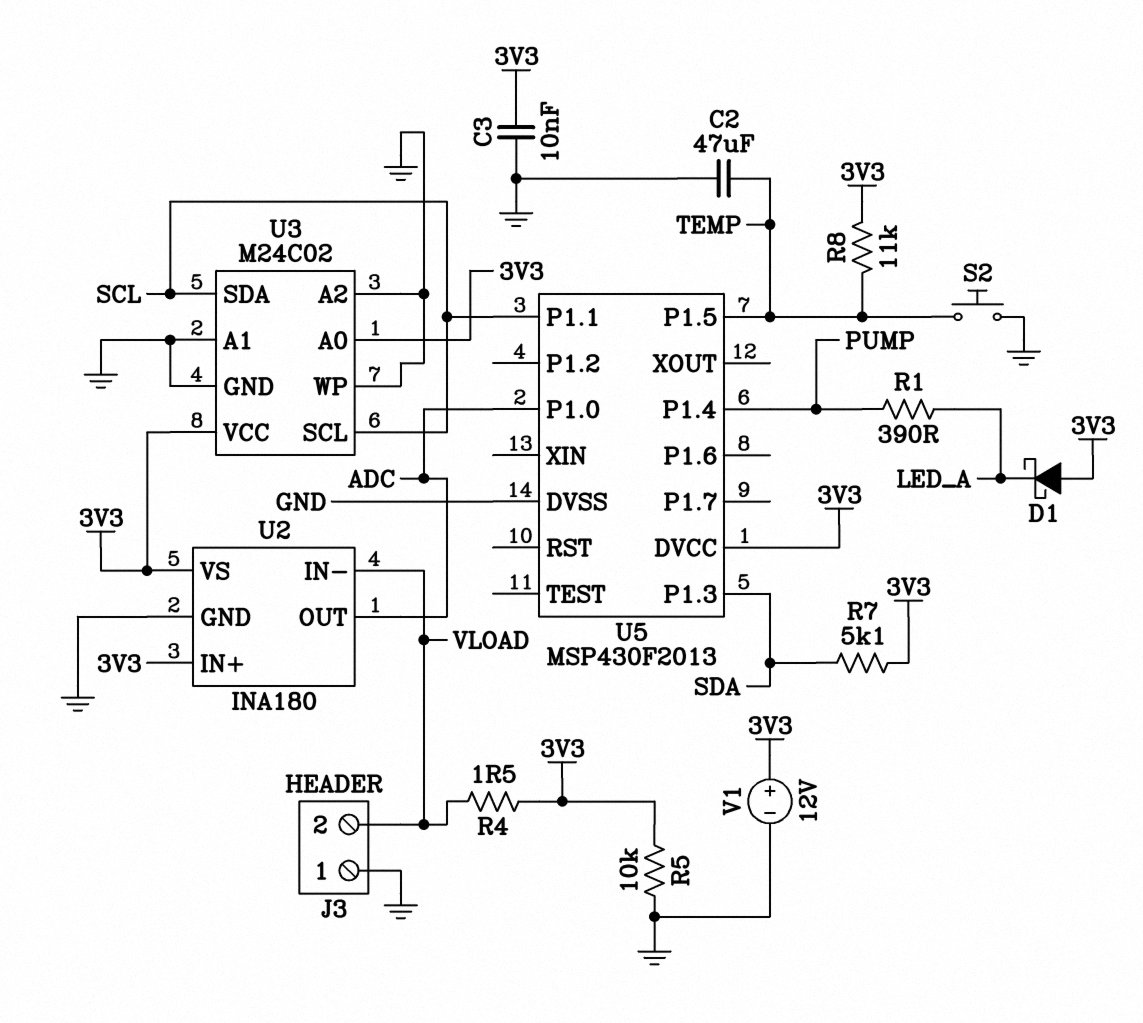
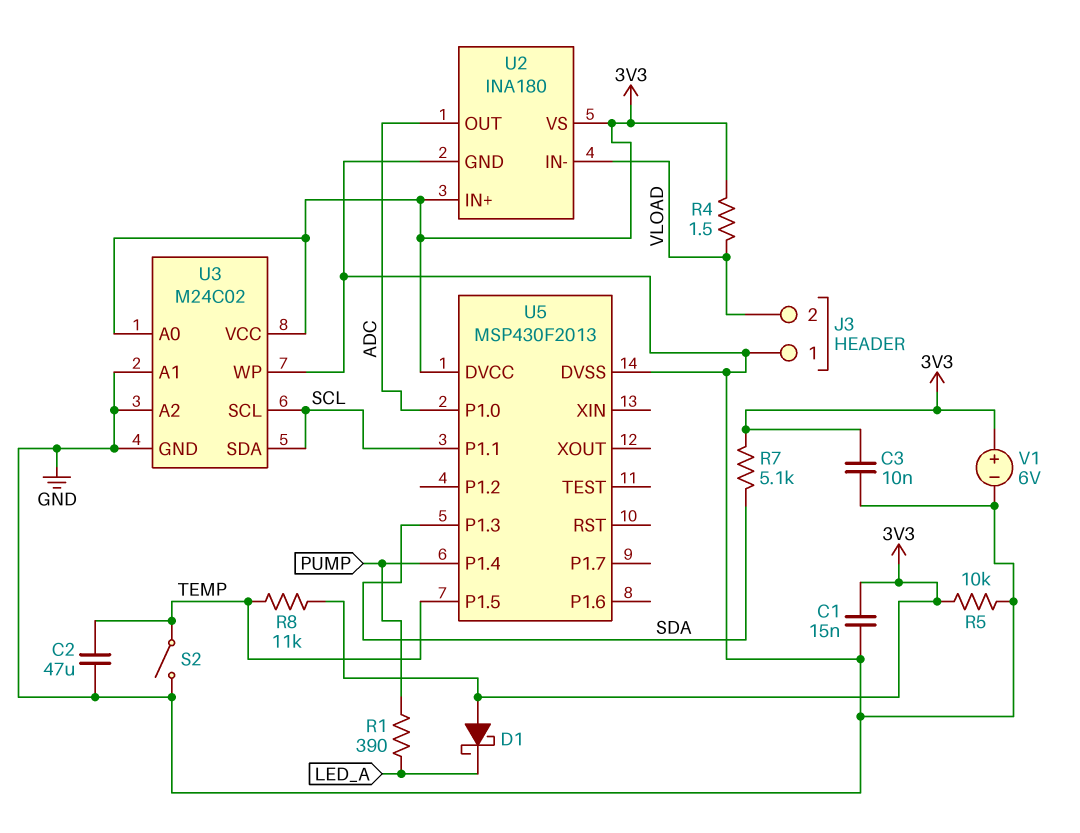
C1: none -> 15nF (3V3, GND)
S2: button (GND, TEMP) -> switch (GND, TEMP)
V1: 12V (plus 3V3, minus GND) -> 6V (plus 3V3, minus GND)

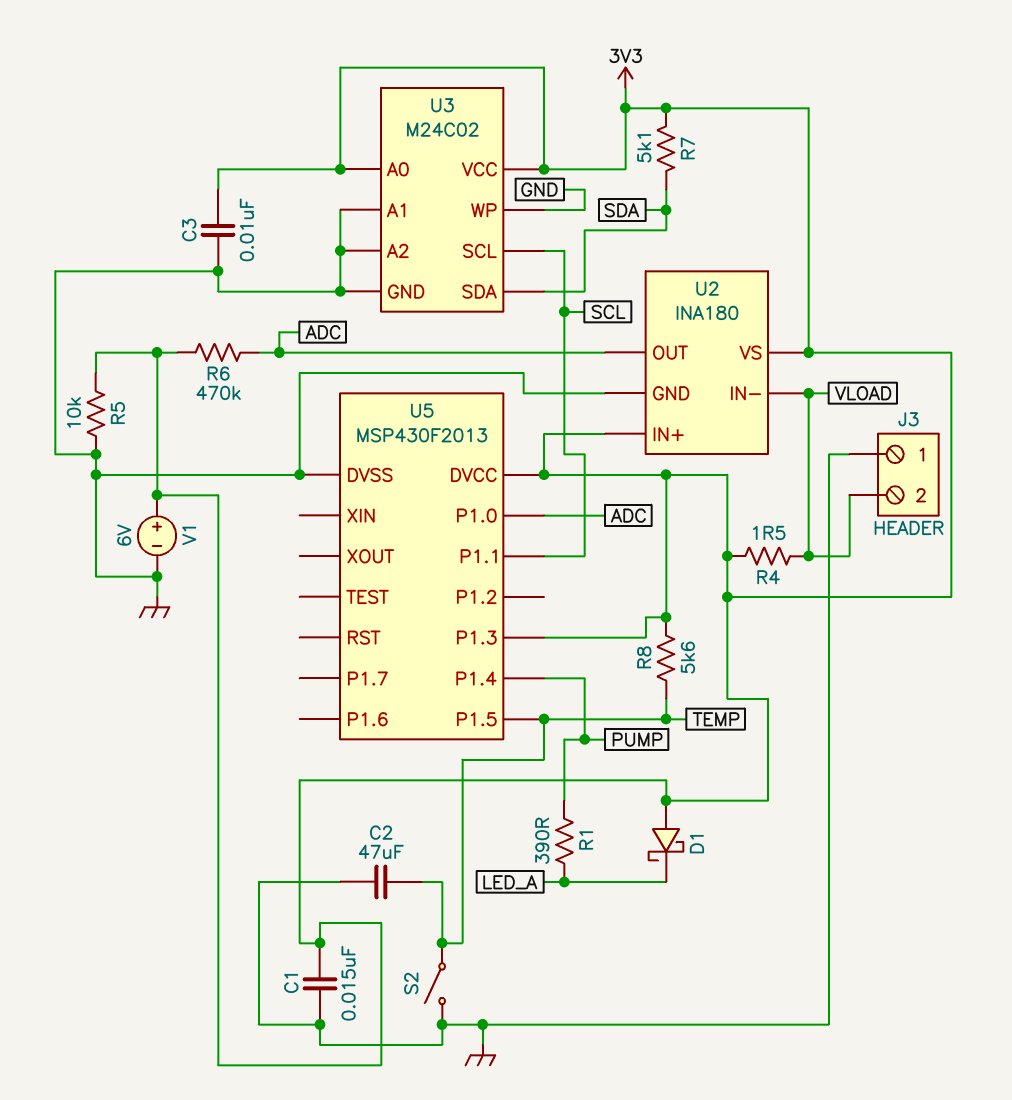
R6: none -> 470k (3V3, ADC)
R8: 11k (3V3, TEMP) -> 5.6k (3V3, TEMP)
U3 pin SDA: SCL -> SDA
U5 pin P1.3: SDA -> 3V3

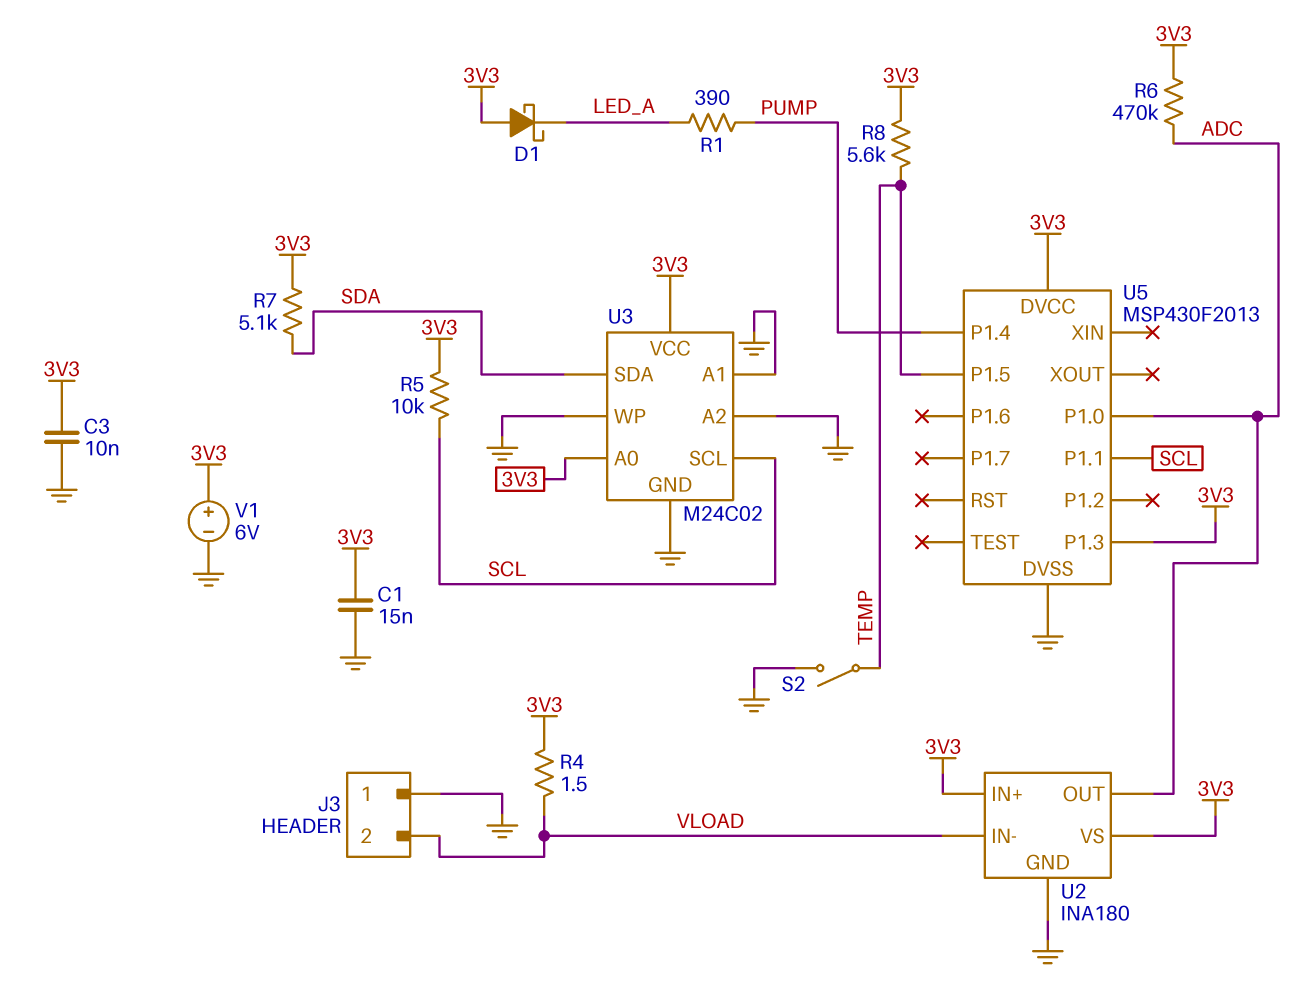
C2: 47uF (GND, TEMP) -> none
R5: 10k (3V3, GND) -> 10k (3V3, SCL)

